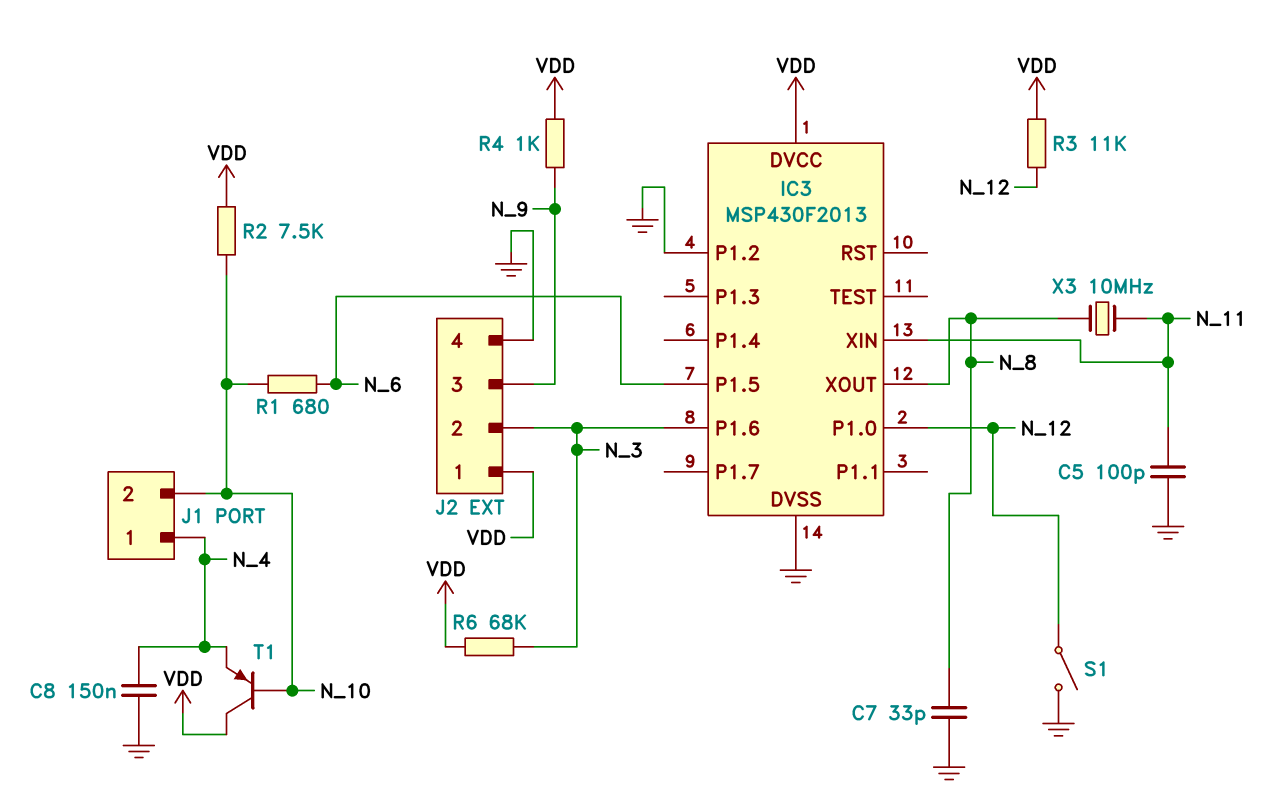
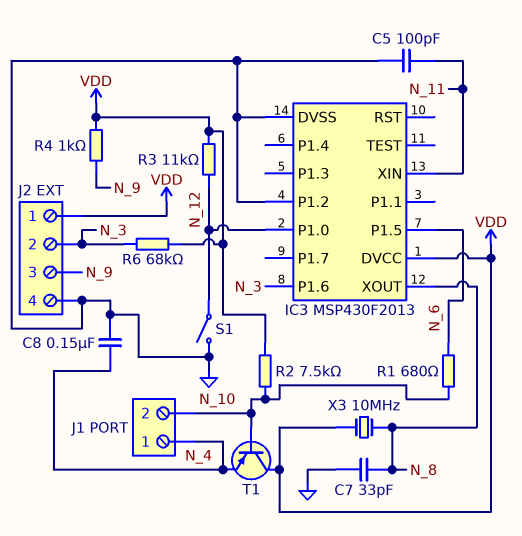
X3: 10MHz (N_8, N_11) -> 10MHz (N_8, VDD)

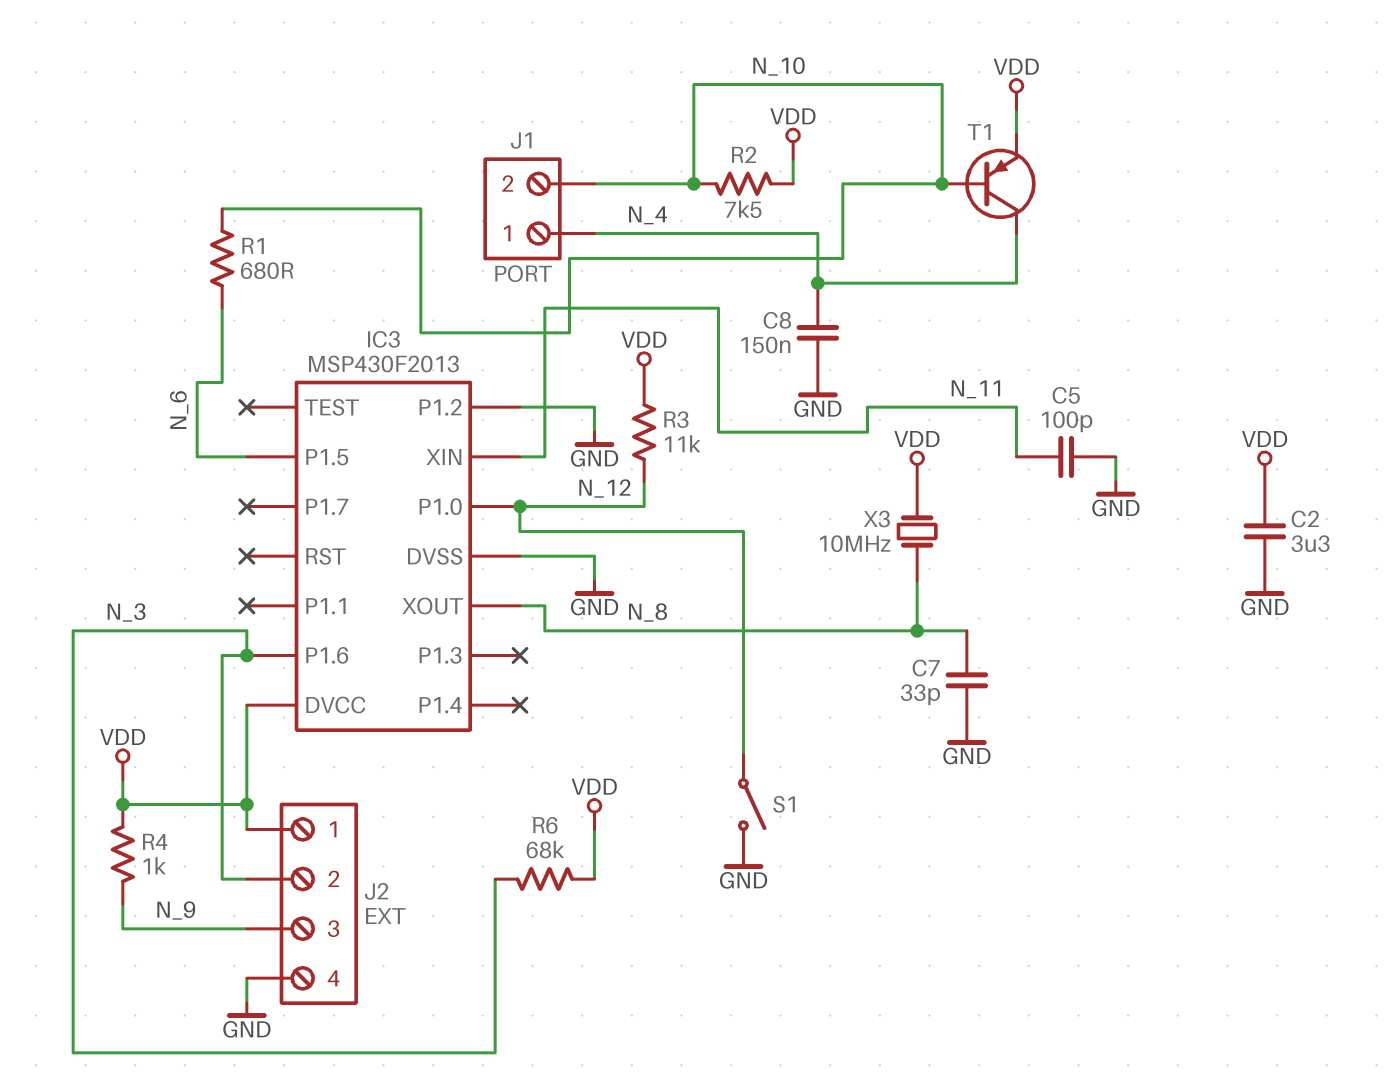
C2: none -> 3.3uF (GND, VDD)
T1: PNP (B N_10, C VDD, E N_4) -> PNP (B N_10, C N_4, E VDD)

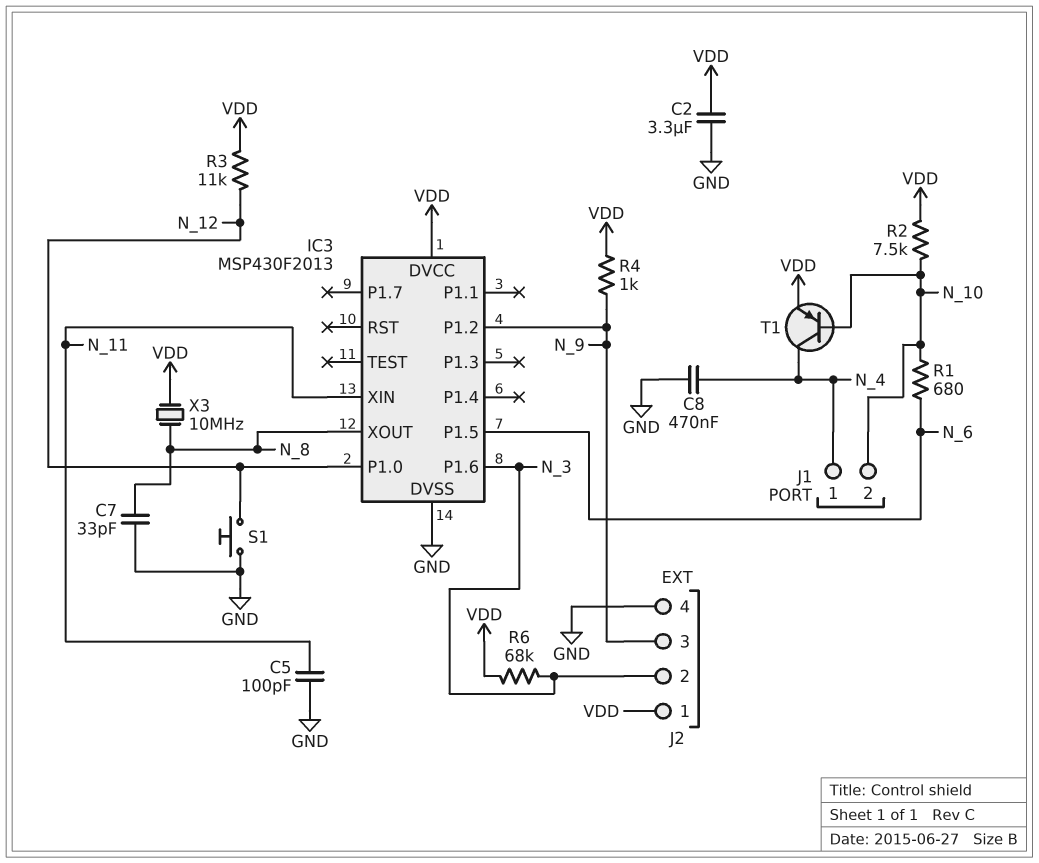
C8: 150nF (GND, N_4) -> 470nF (GND, N_4)
IC3 pin P1.2: GND -> N_9
S1: switch (GND, N_12) -> button (GND, N_12)

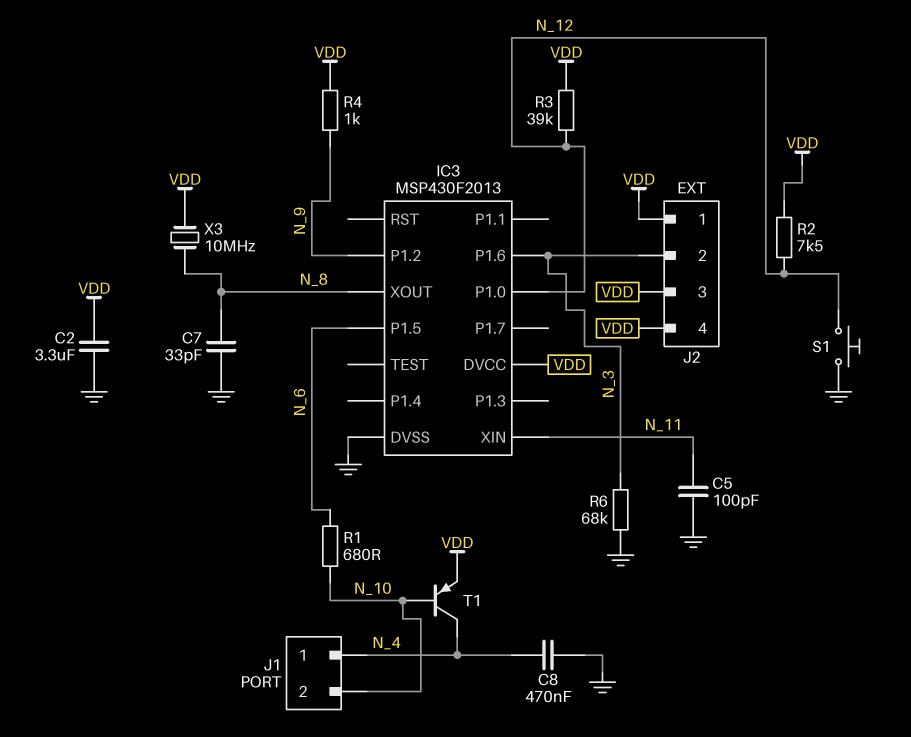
J2 pin 3: N_9 -> VDD
J2 pin 4: GND -> VDD
R2: 7.5k (N_10, VDD) -> 7.5k (N_12, VDD)
R3: 11k (N_12, VDD) -> 39k (N_12, VDD)
R6: 68k (N_3, VDD) -> 68k (GND, N_3)

